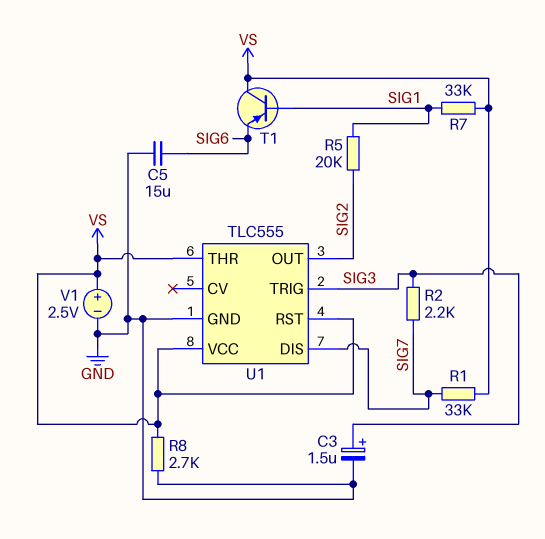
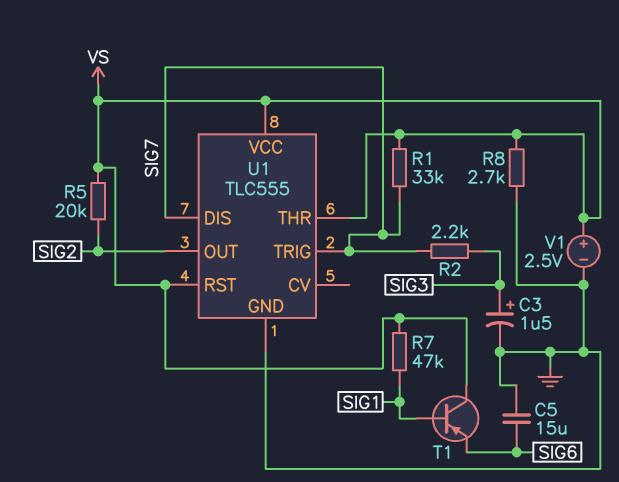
R5: 20k (SIG1, SIG2) -> 20k (SIG2, VS)
R7: 33k (SIG1, VS) -> 47k (SIG1, VS)
U1 pin TRIG: SIG3 -> SIG7

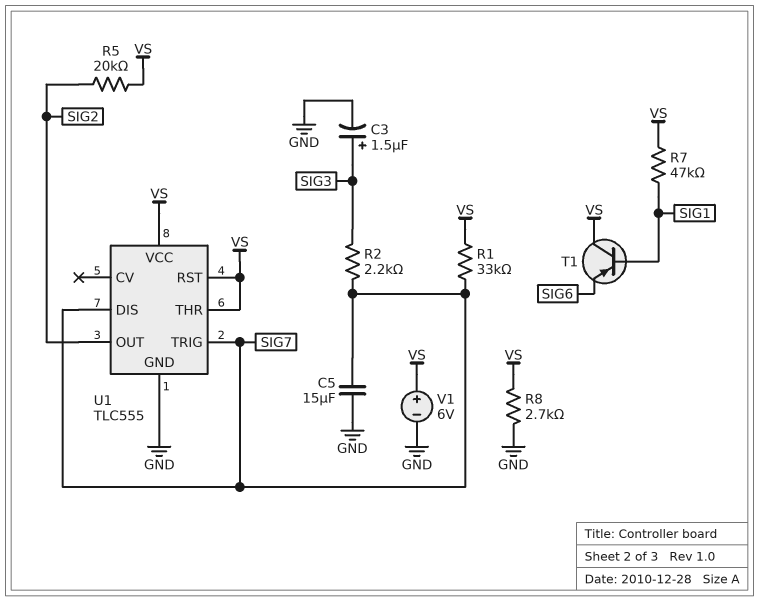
C5: 15uF (GND, SIG6) -> 15uF (GND, SIG7)
V1: 2.5V (plus VS, minus GND) -> 6V (plus VS, minus GND)

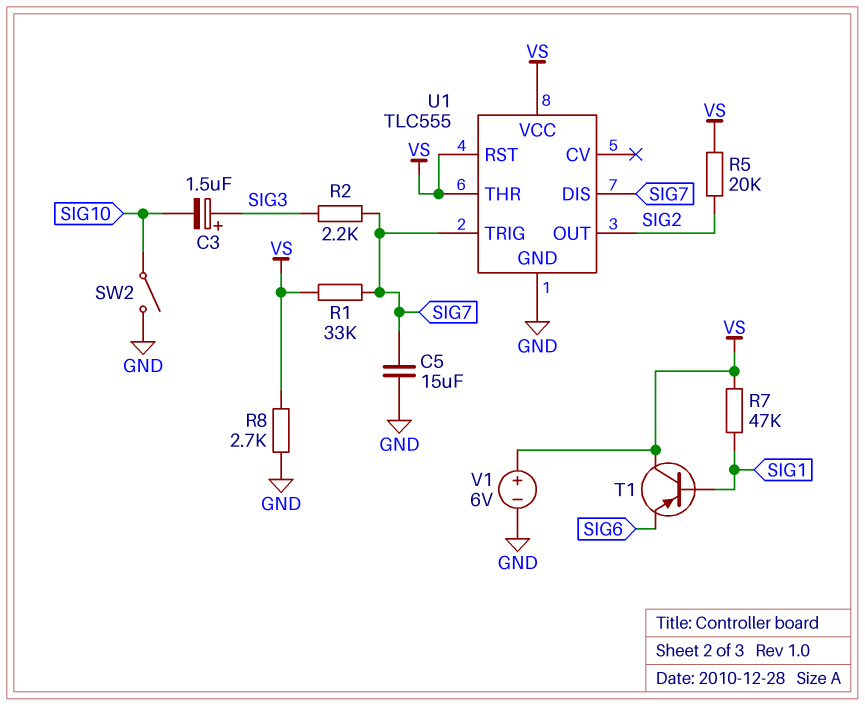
C3: 1.5uF (plus SIG3, minus GND) -> 1.5uF (plus SIG3, minus SIG10)
SW2: none -> switch (GND, SIG10)

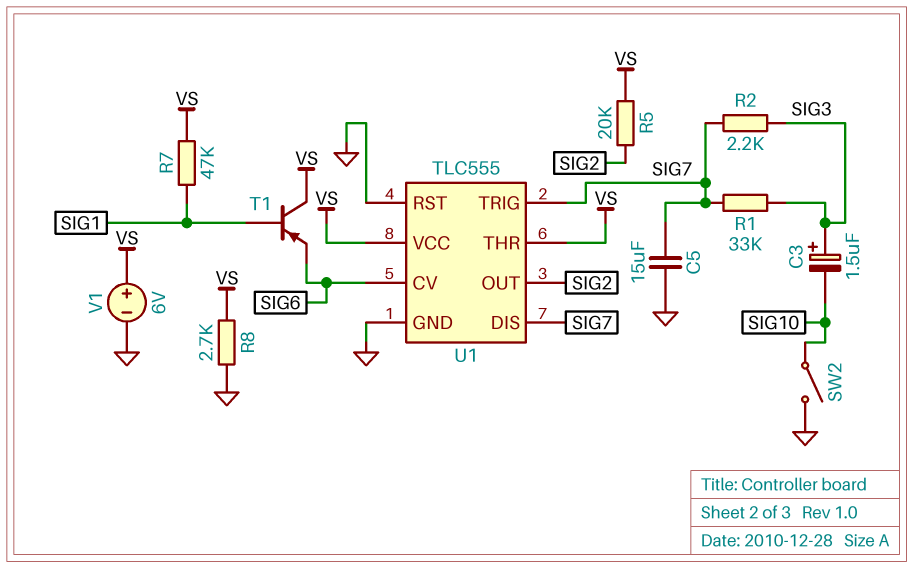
R1: 33k (SIG7, VS) -> 33k (SIG3, SIG7)
U1 pin CV: none -> SIG6
U1 pin RST: VS -> GND

